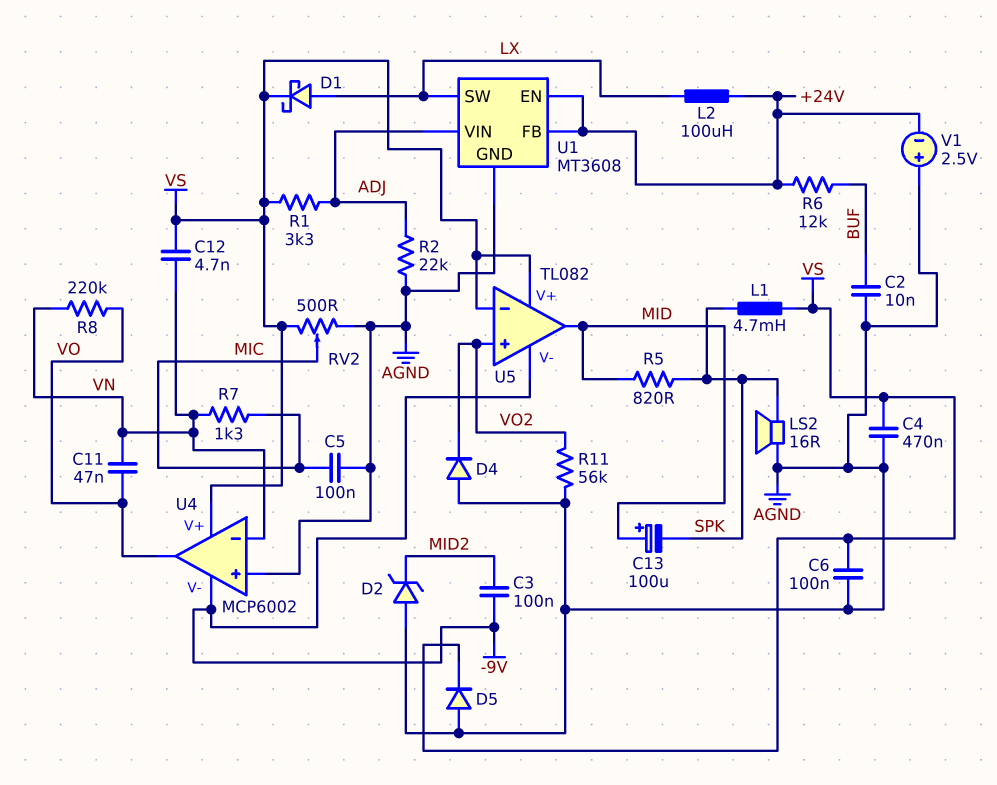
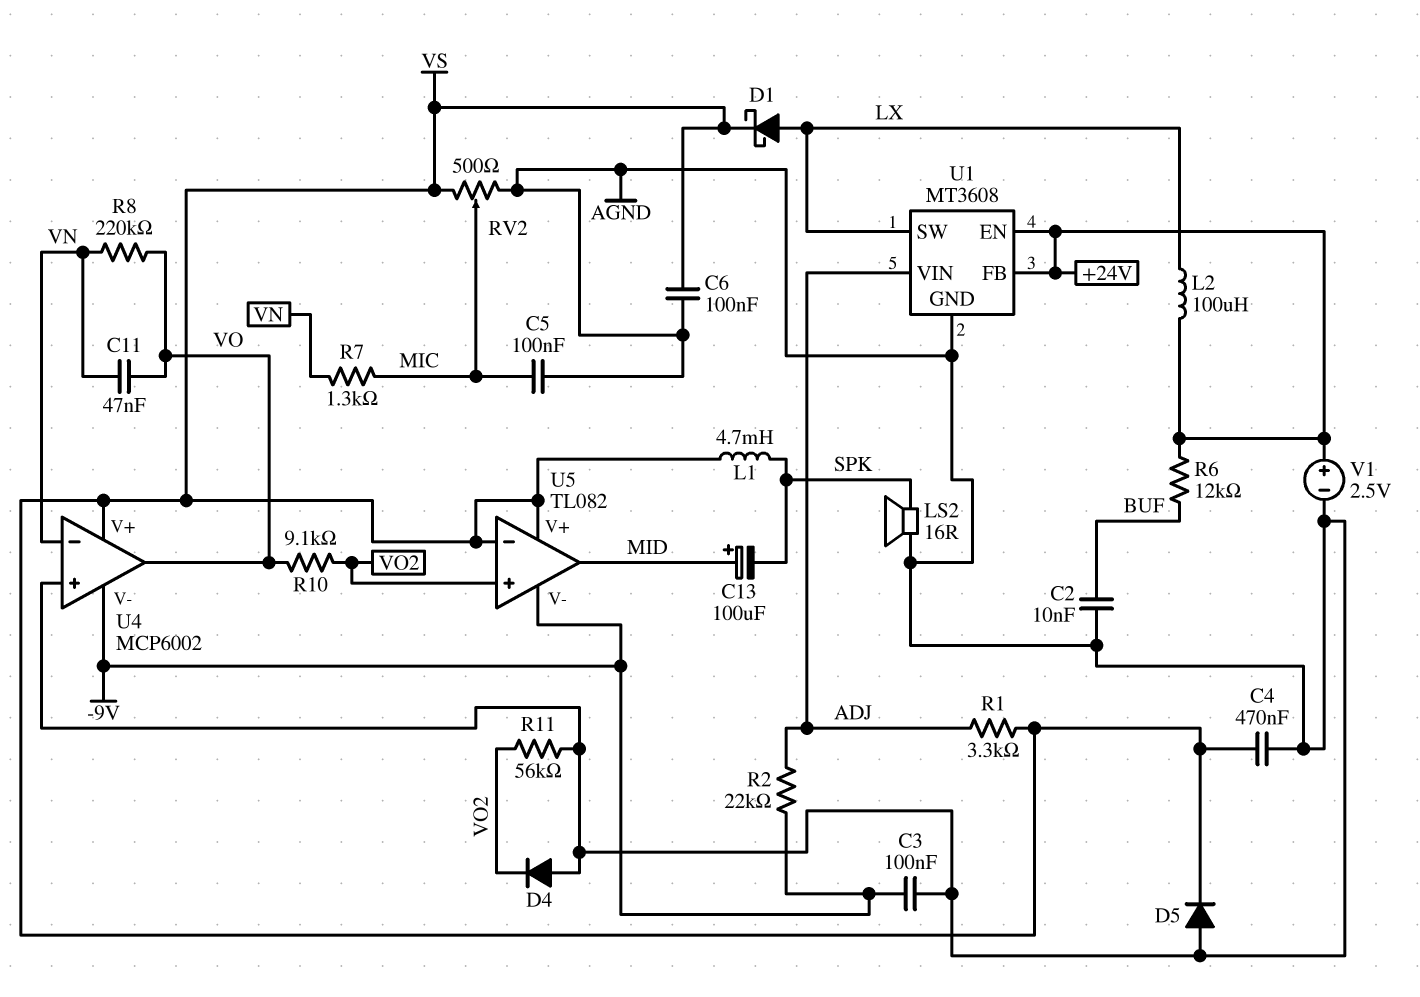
C3: 100nF (-9V, MID2) -> 100nF (-9V, AGND)
C12: 4.7nF (VN, VS) -> none
D2: zener (A AGND, K MID2) -> none
R2: 22k (ADJ, AGND) -> 22k (-9V, ADJ)
R5: 820 (MID, SPK) -> none
R10: none -> 9.1k (VO, VO2)
V1: 2.5V (plus AGND, minus +24V) -> 2.5V (plus +24V, minus AGND)

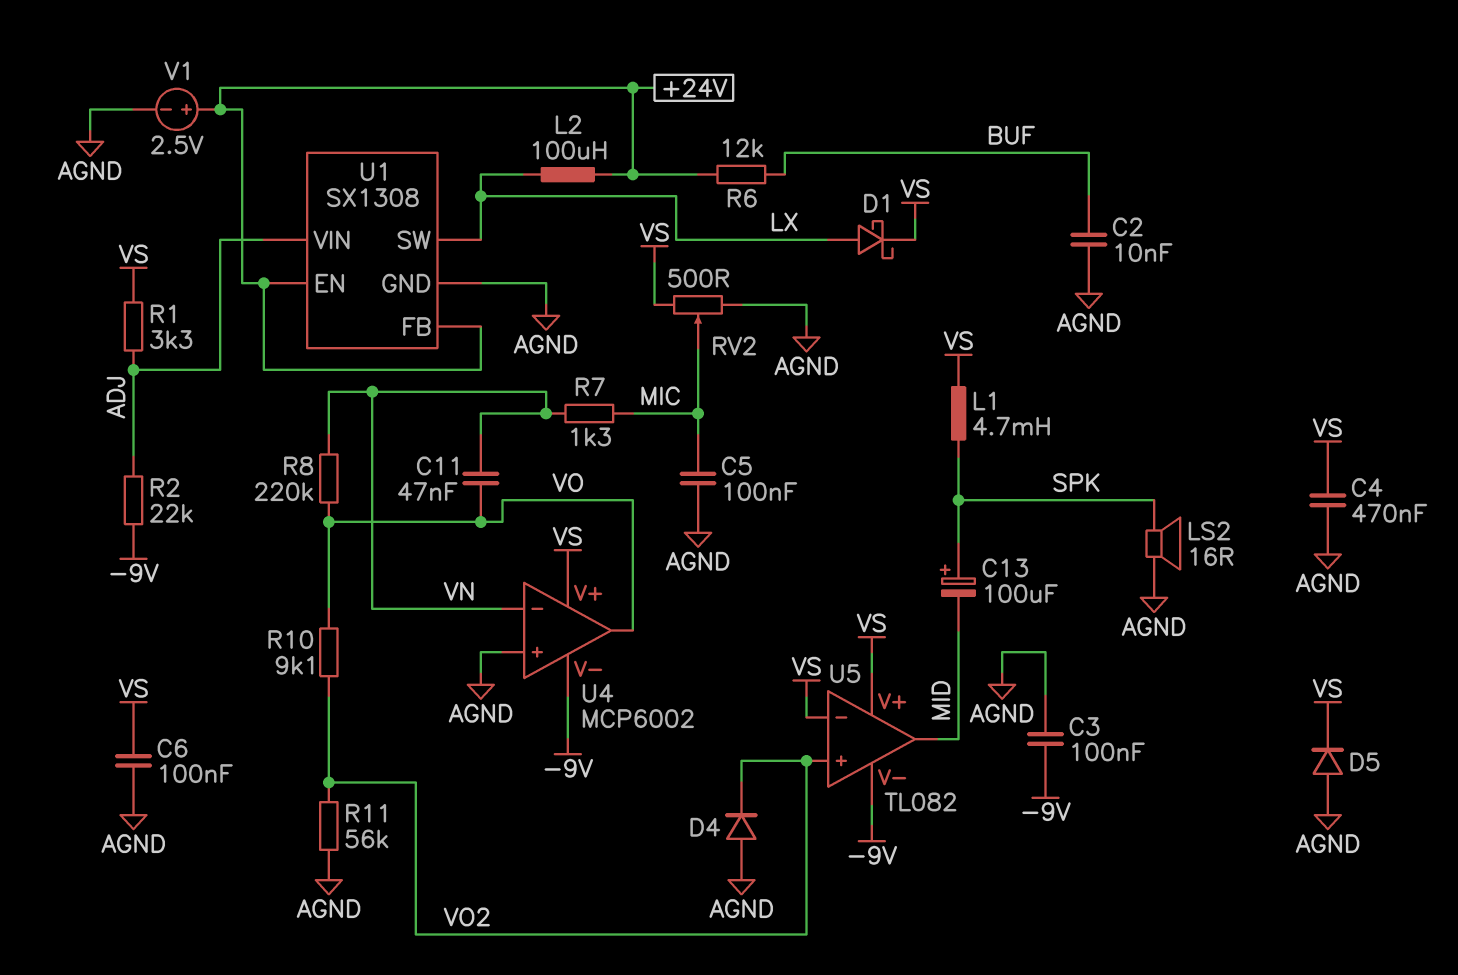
C13: 100uF (plus MID, minus SPK) -> 100uF (plus SPK, minus MID)
U1: MT3608 -> SX1308

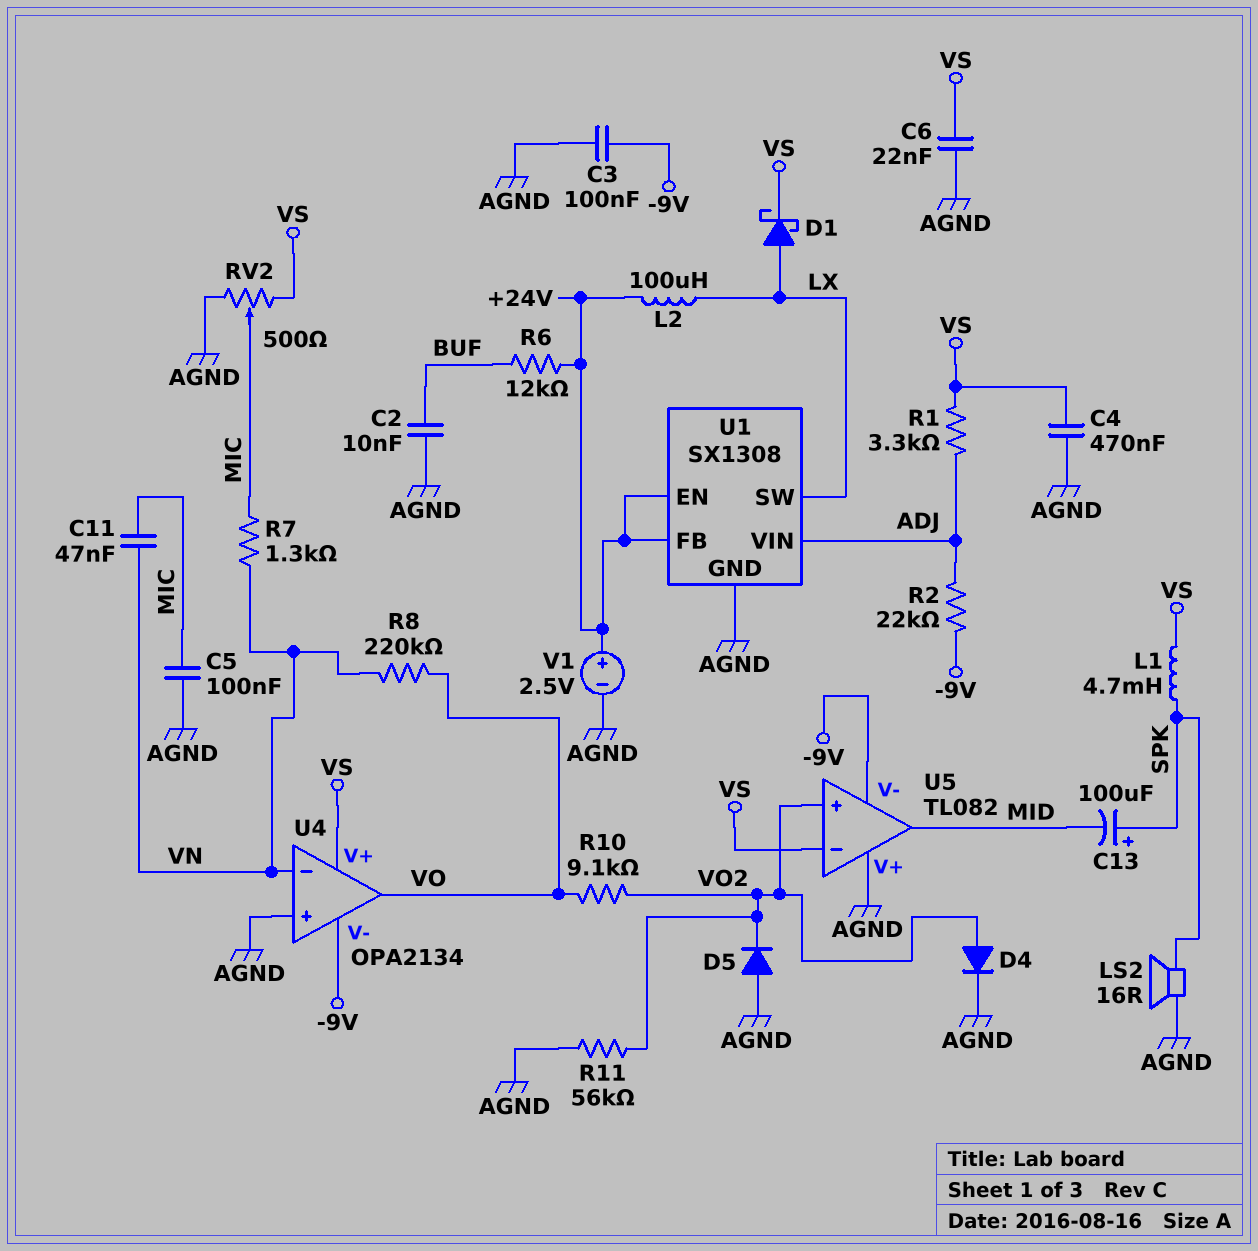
C6: 100nF (AGND, VS) -> 22nF (AGND, VS)
C11: 47nF (VN, VO) -> 47nF (MIC, VN)
D4: diode (A AGND, K VO2) -> diode (A VO2, K AGND)
D5: diode (A AGND, K VS) -> diode (A AGND, K VO2)
U4: MCP6002 -> OPA2134
U5 pin V+: VS -> AGND

